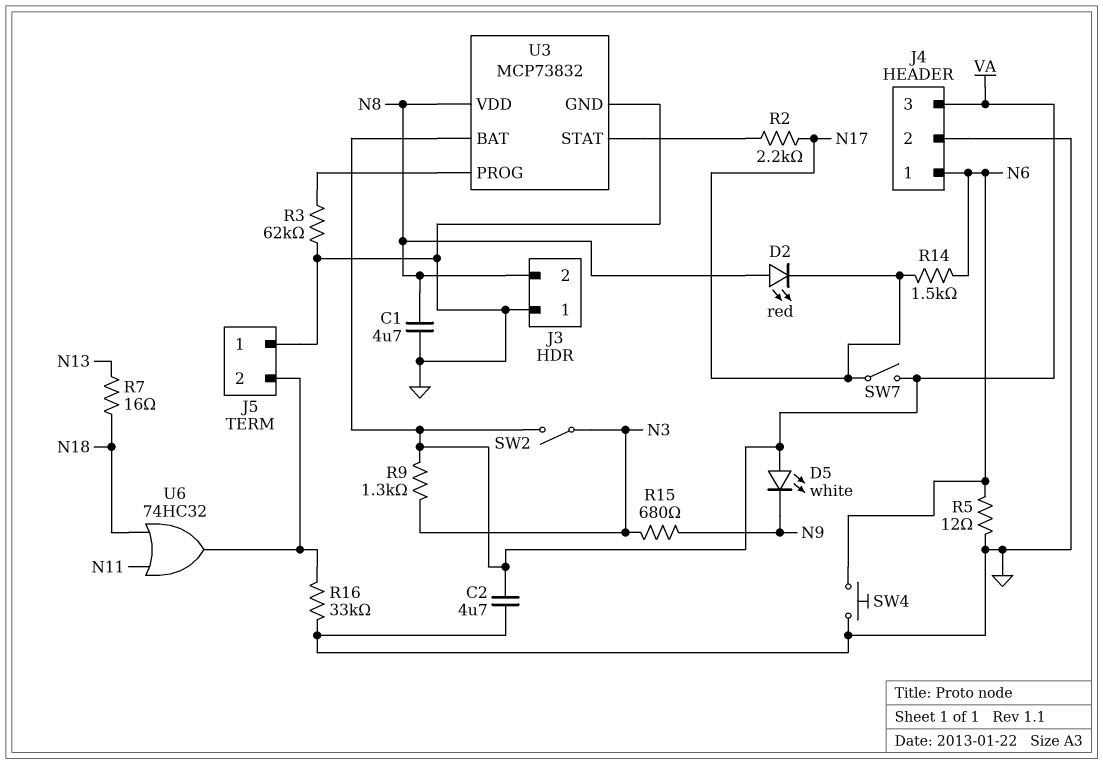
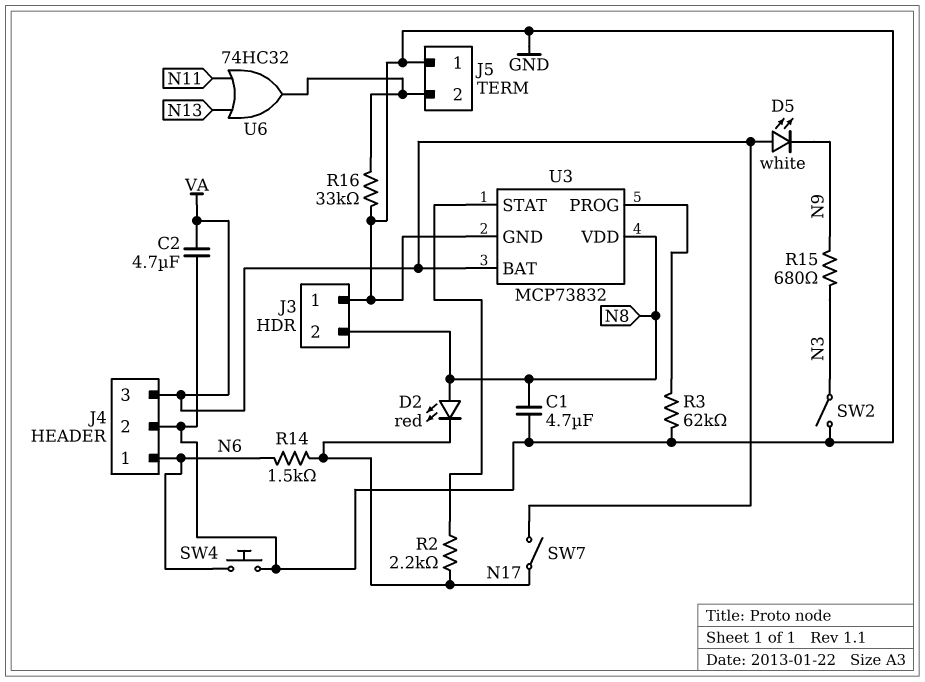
R5: 12 (GND, N6) -> none
R7: 16 (N13, N18) -> none
R9: 1.3k (N3, VA) -> none
SW2: switch (N3, VA) -> switch (GND, N3)
U6: OR 74HC32 (in N11, in N18, out J5/2) -> OR 74HC32 (in N11, in N13, out J5/2)

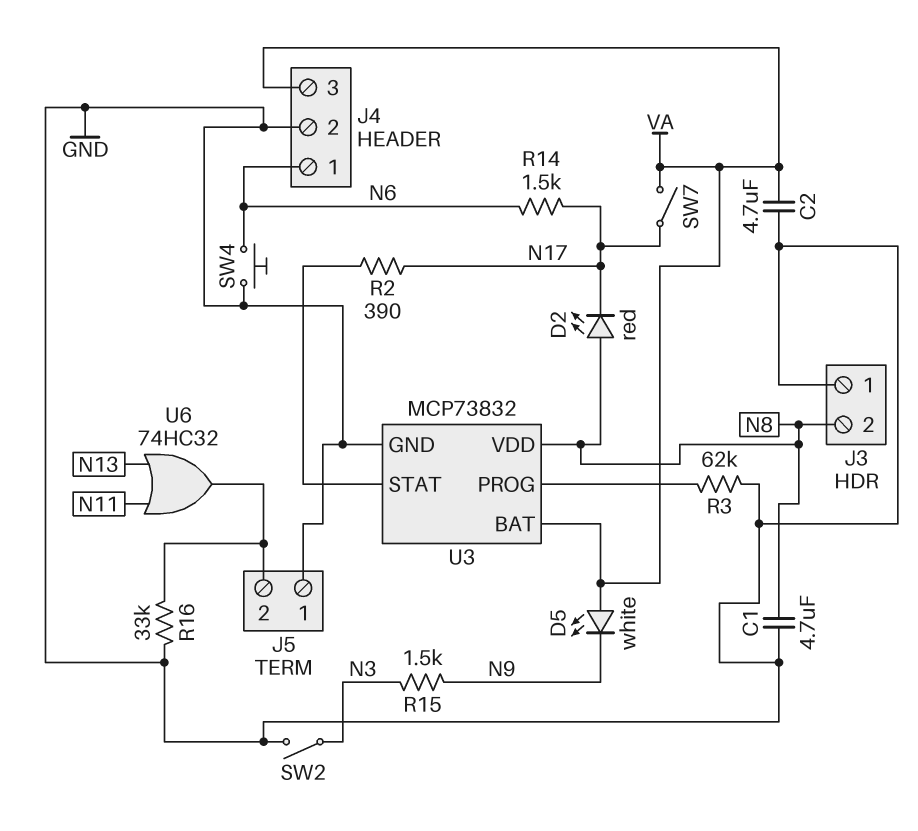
R2: 2.2k (N17, U3/STAT) -> 390 (N17, U3/STAT)
R15: 680 (N3, N9) -> 1.5k (N3, N9)

